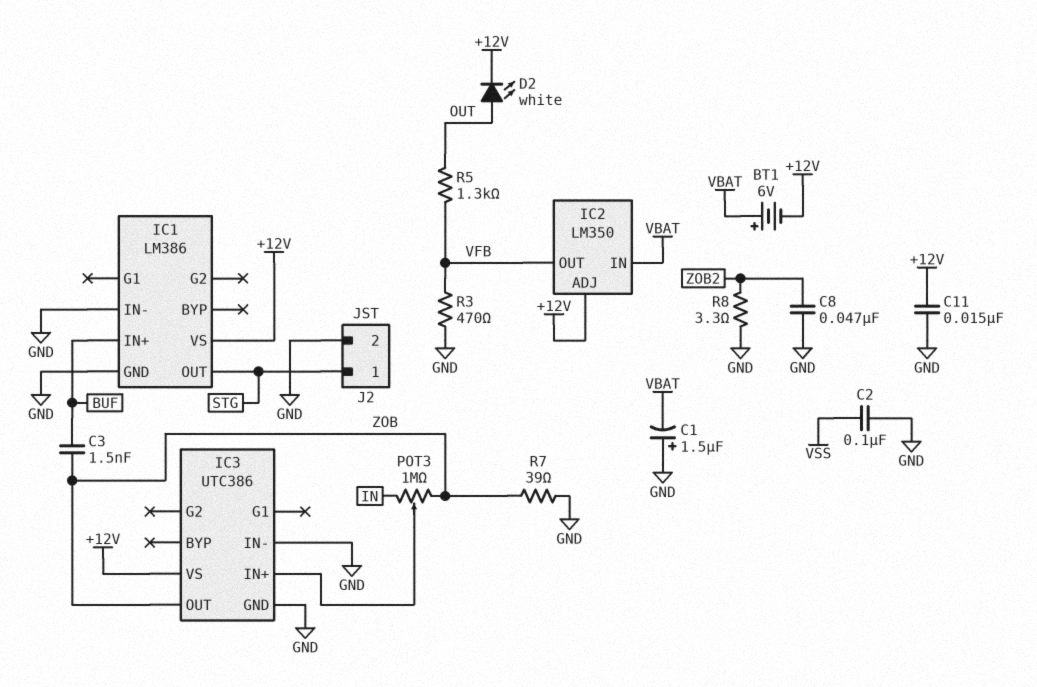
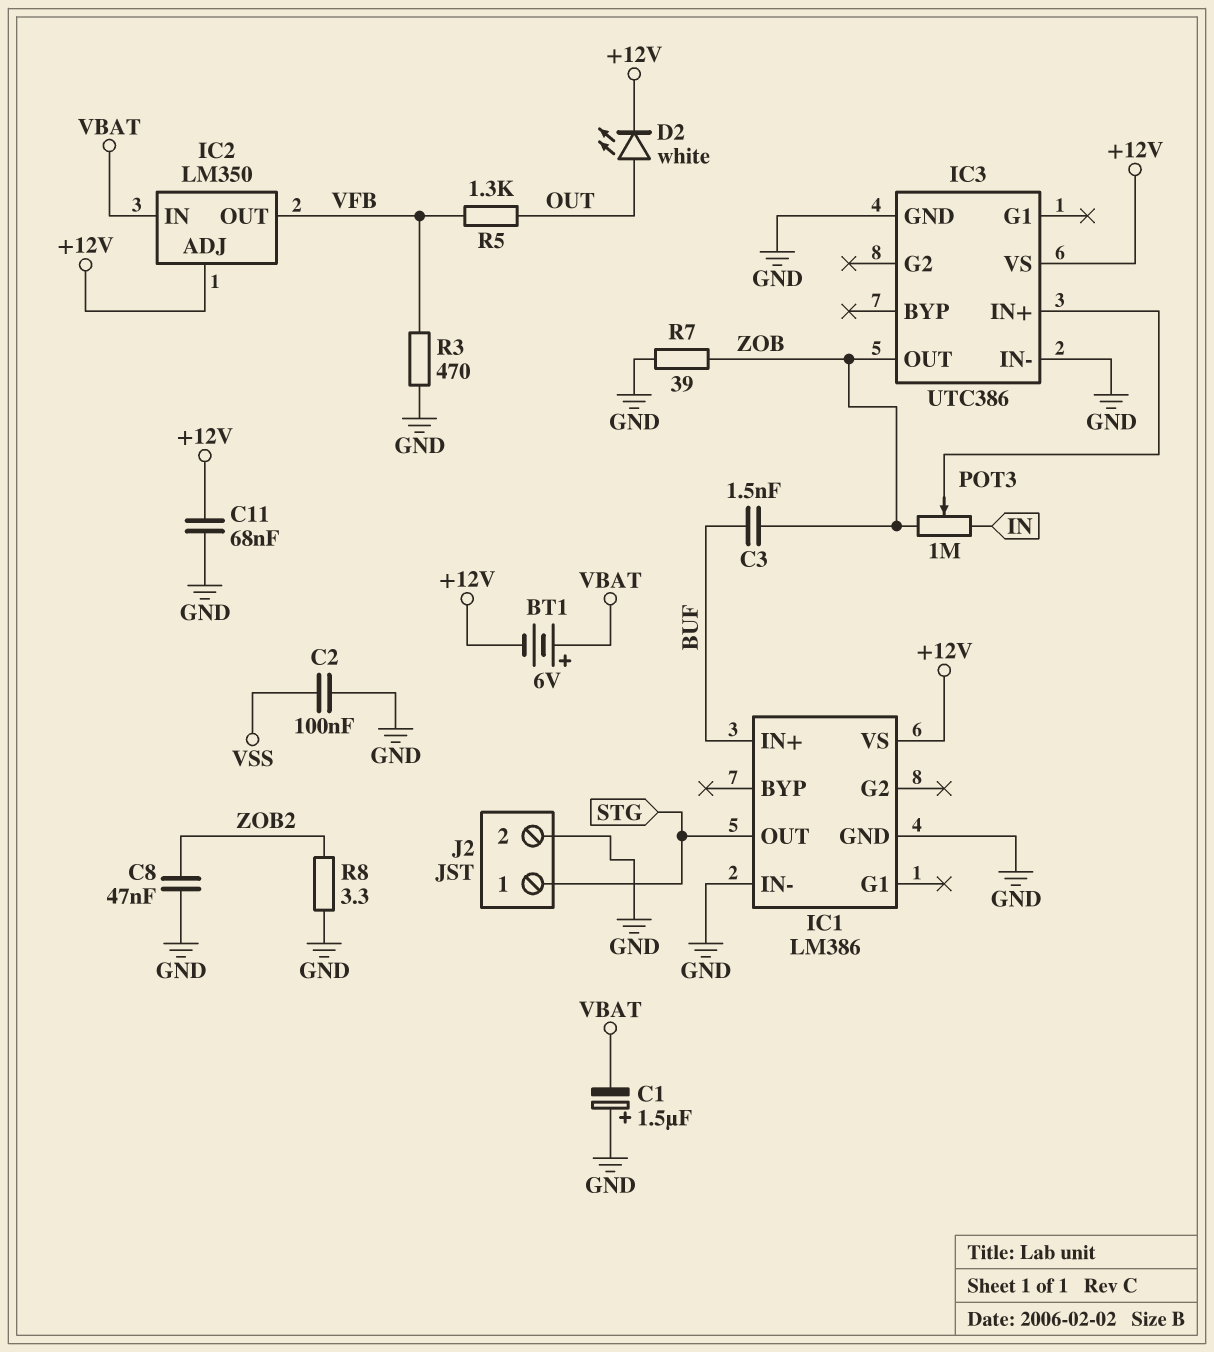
C11: 15nF (+12V, GND) -> 68nF (+12V, GND)

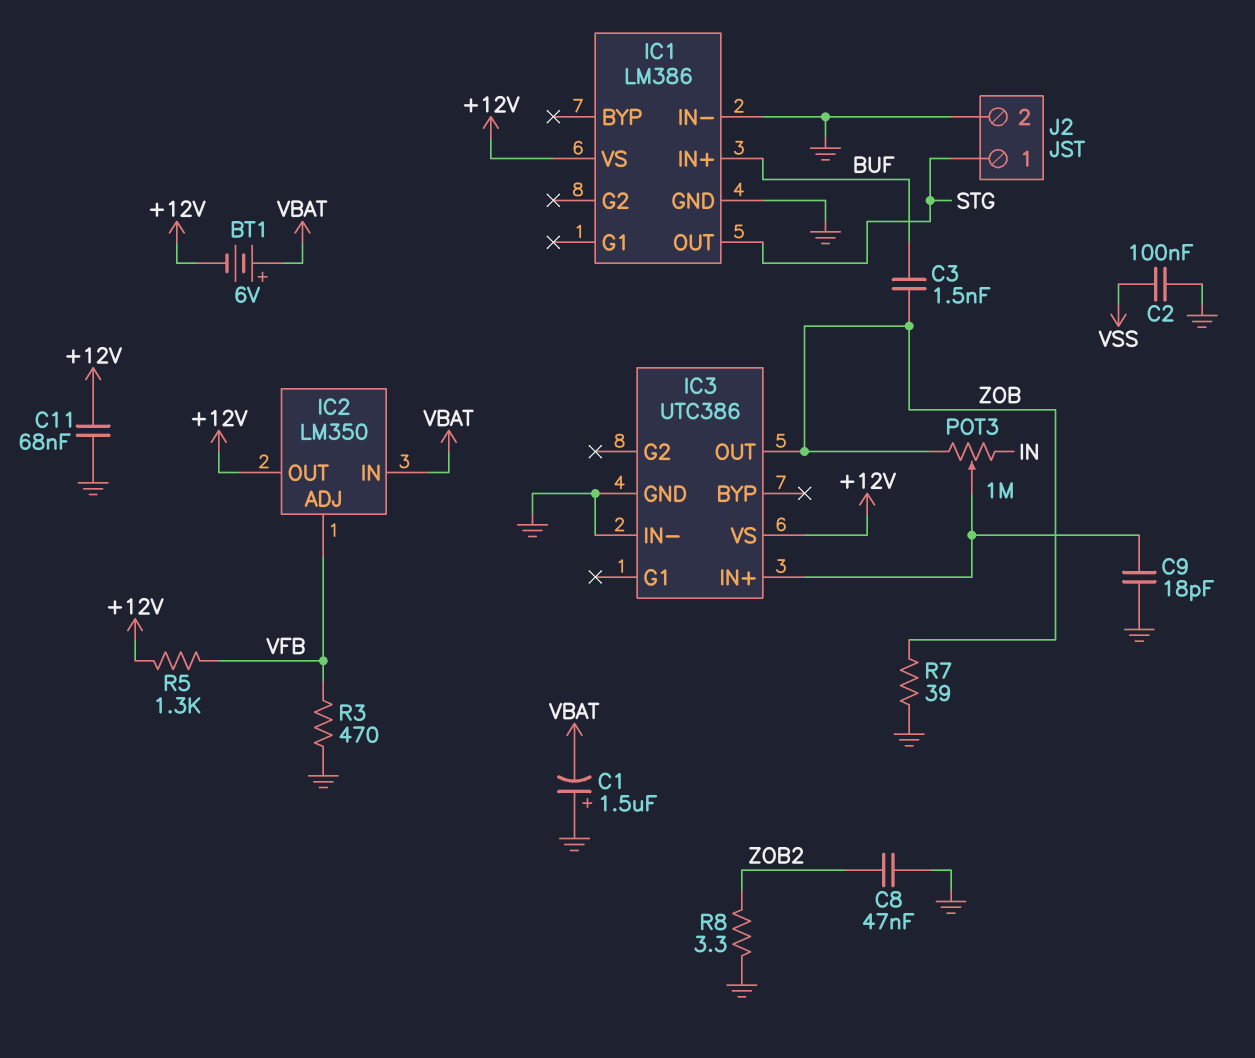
C9: none -> 18pF (GND, IC3/IN+)
D2: LED white (A OUT, K +12V) -> none
IC2 pin ADJ: +12V -> VFB
IC2 pin OUT: VFB -> +12V
R5: 1.3k (OUT, VFB) -> 1.3k (+12V, VFB)

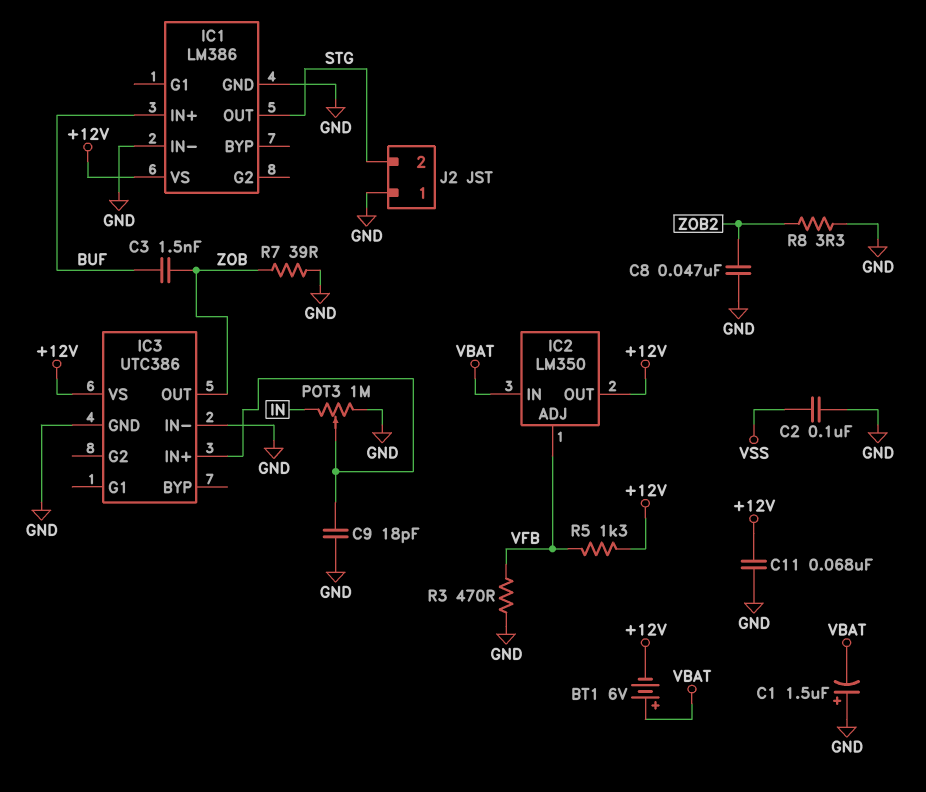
J2 pin 1: STG -> GND
J2 pin 2: GND -> STG
POT3: 1M (IN, ZOB, wiper IC3/IN+) -> 1M (GND, IN, wiper IC3/IN+)

